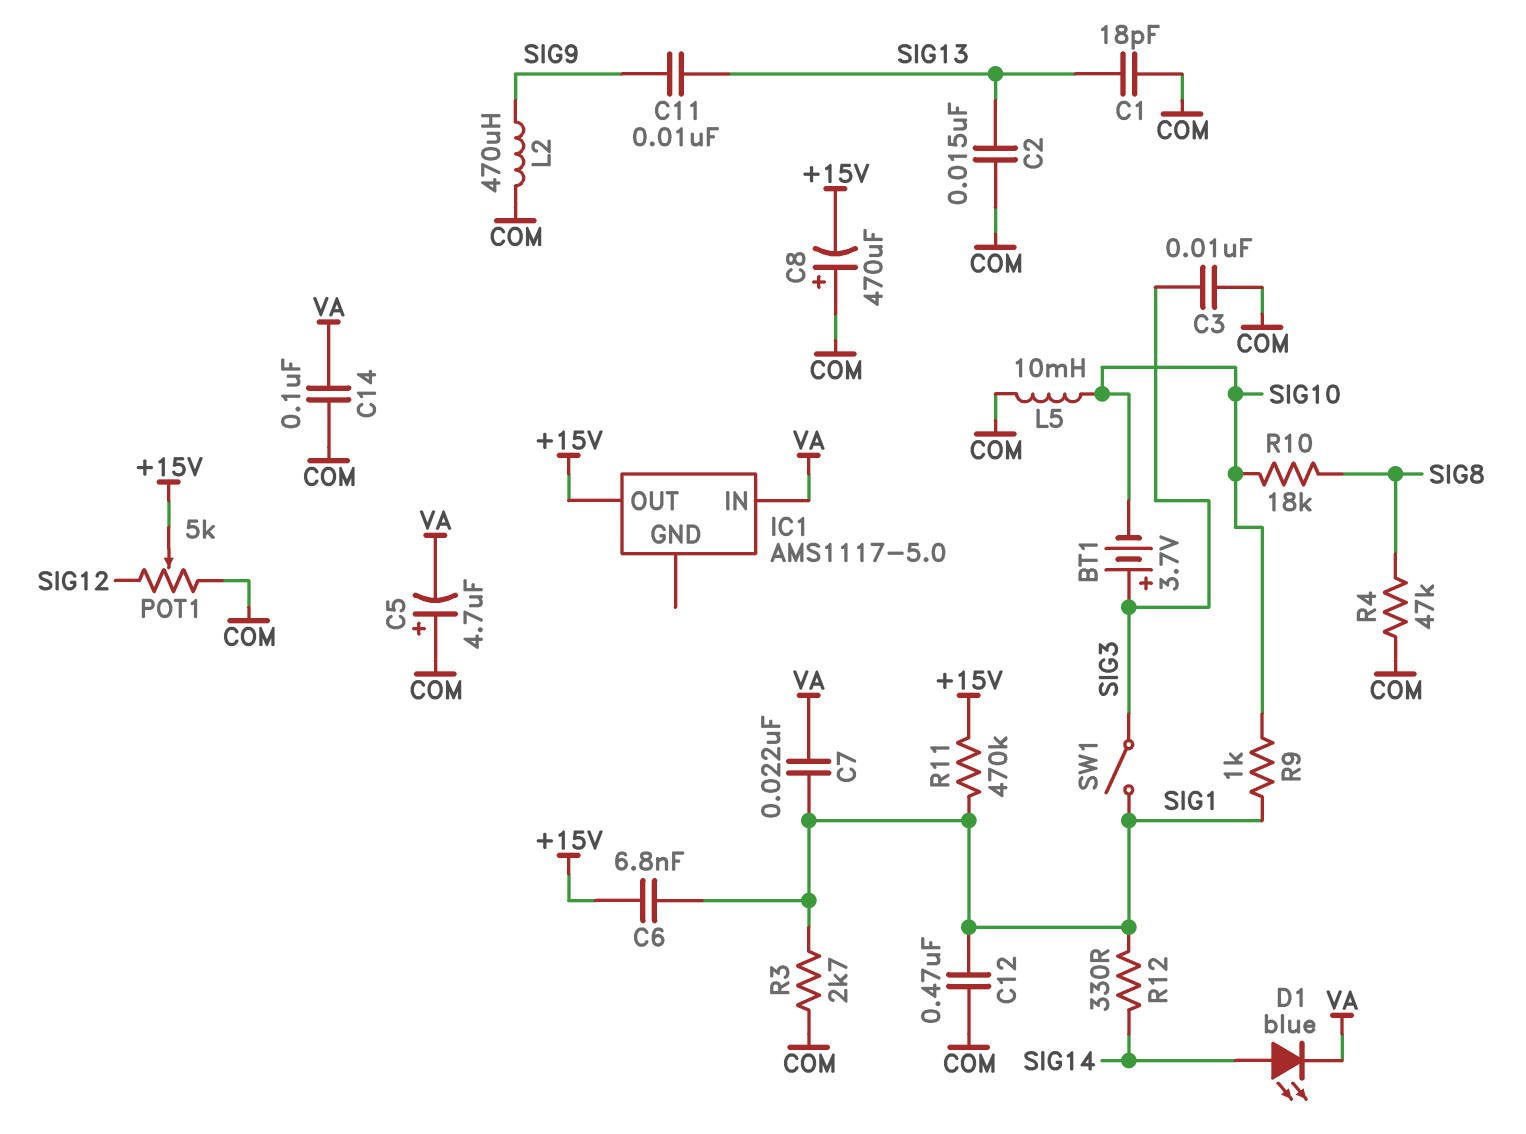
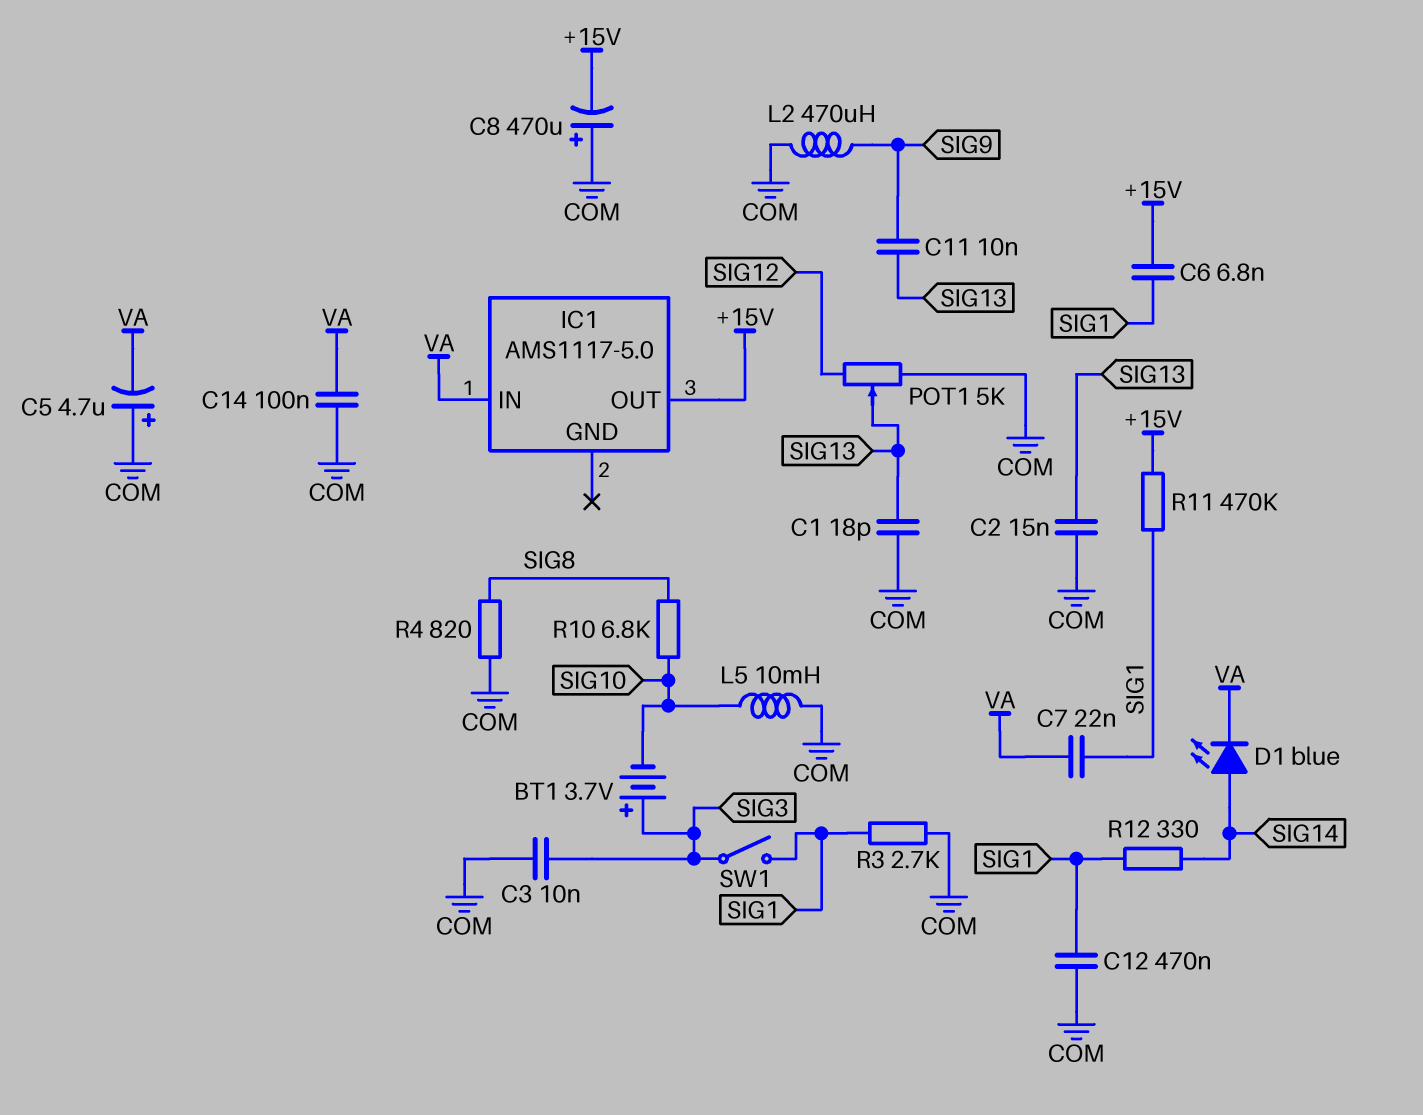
POT1: 5k (COM, SIG12, wiper +15V) -> 5k (COM, SIG12, wiper SIG13)
R4: 47k (COM, SIG8) -> 820 (COM, SIG8)
R9: 1k (SIG1, SIG10) -> none
R10: 18k (SIG8, SIG10) -> 6.8k (SIG8, SIG10)

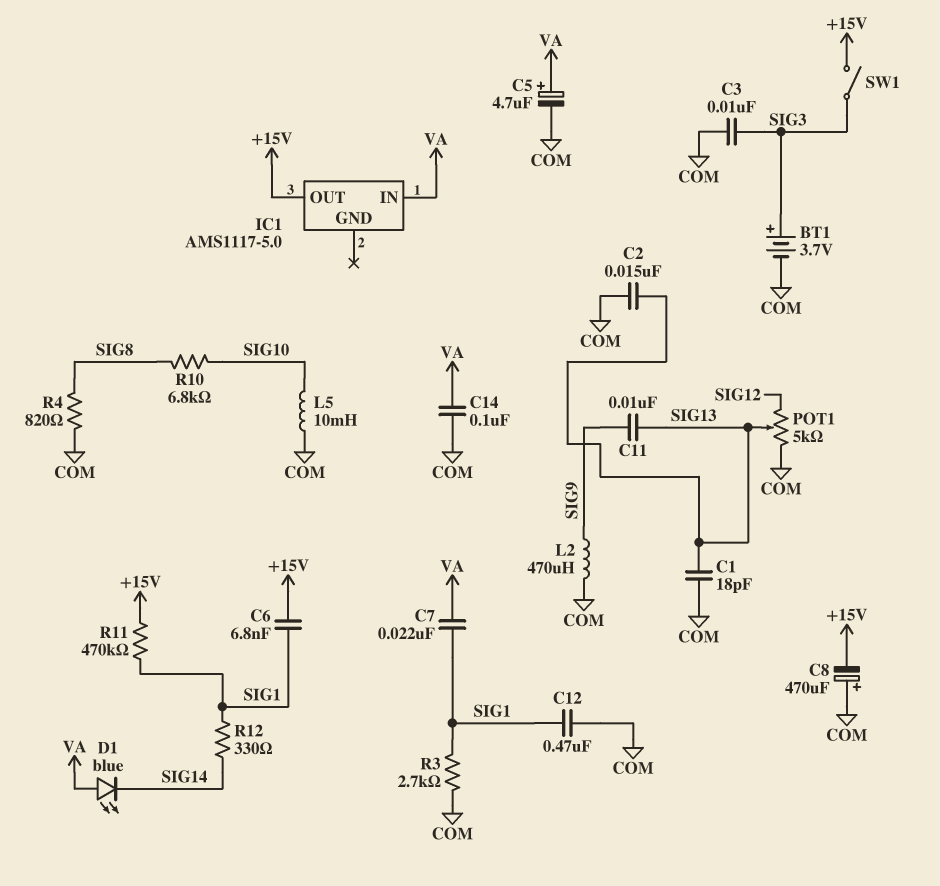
BT1: 3.7V (plus SIG3, minus SIG10) -> 3.7V (plus SIG3, minus COM)
C5: 4.7uF (plus COM, minus VA) -> 4.7uF (plus VA, minus COM)
D1: LED blue (A SIG14, K VA) -> LED blue (A VA, K SIG14)
SW1: switch (SIG1, SIG3) -> switch (+15V, SIG3)

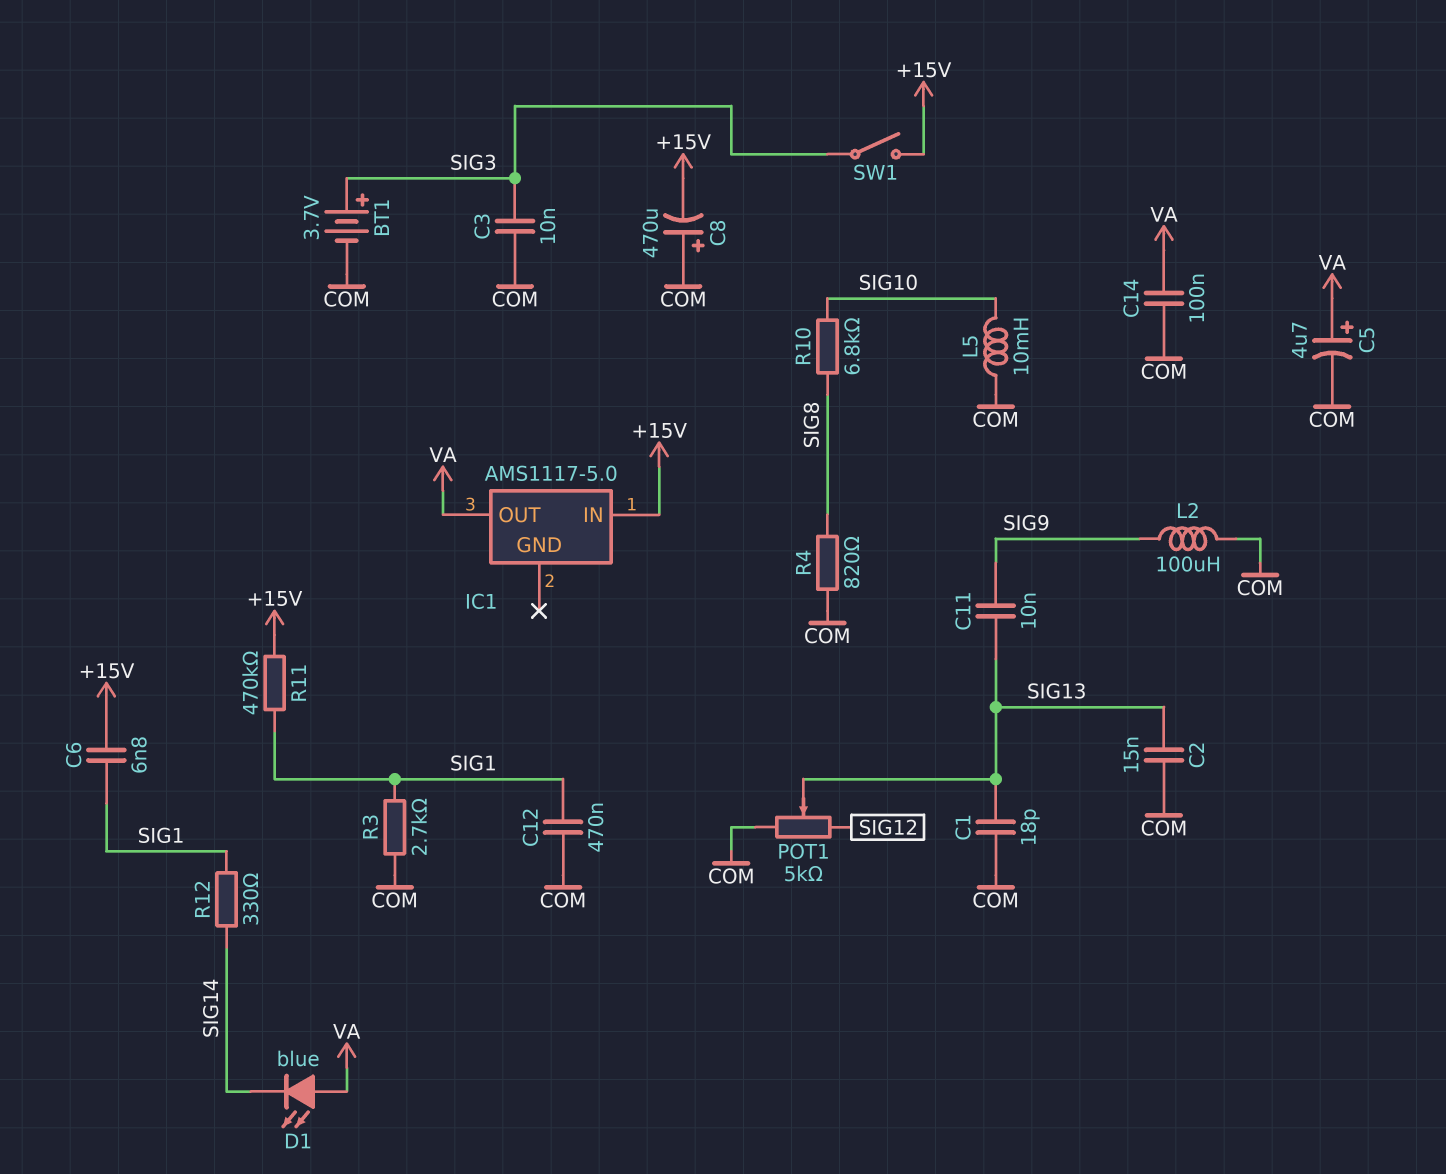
C7: 22nF (SIG1, VA) -> none
IC1 pin IN: VA -> +15V
IC1 pin OUT: +15V -> VA
L2: 470uH (COM, SIG9) -> 100uH (COM, SIG9)

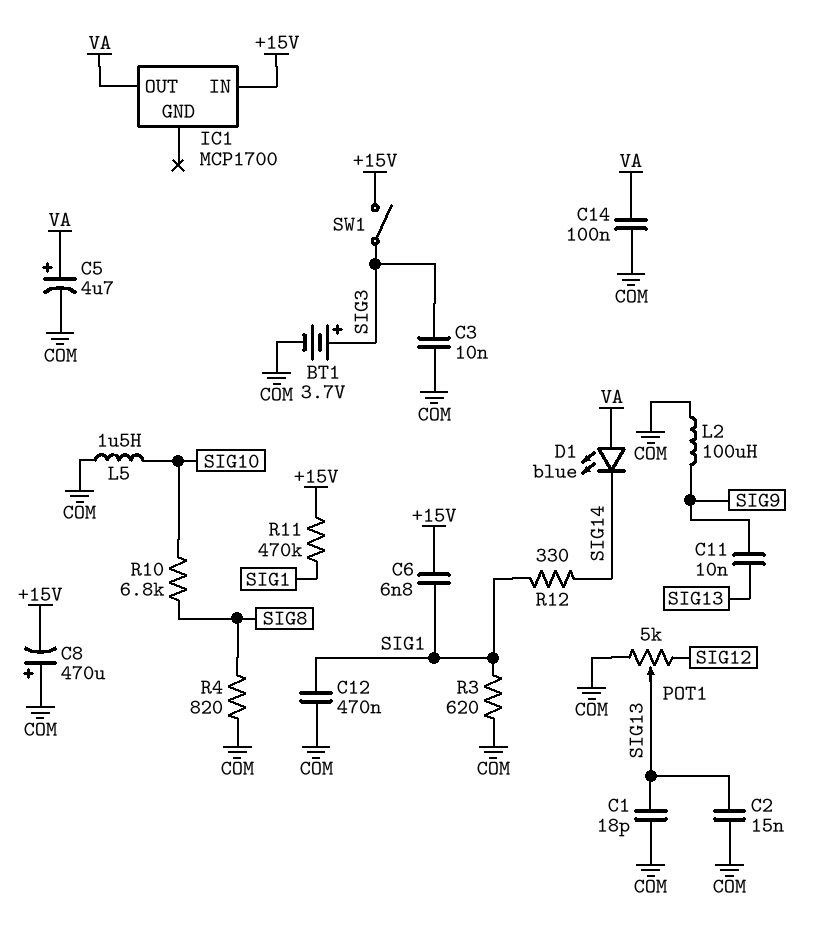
IC1: AMS1117-5.0 -> MCP1700
L5: 10mH (COM, SIG10) -> 1.5uH (COM, SIG10)
R3: 2.7k (COM, SIG1) -> 620 (COM, SIG1)

